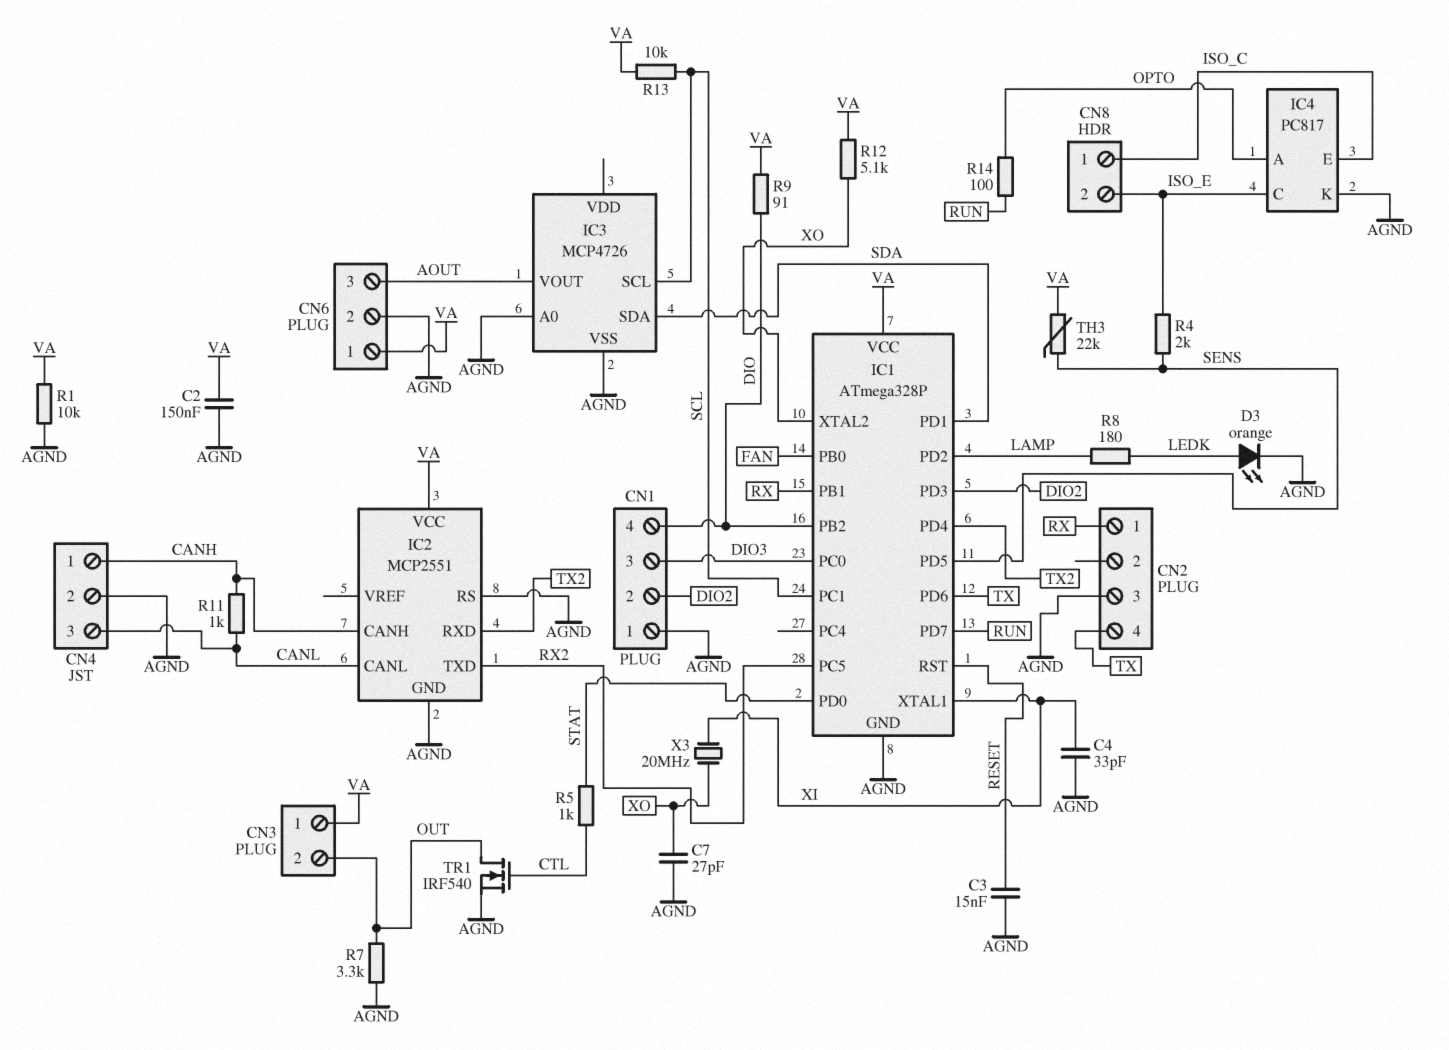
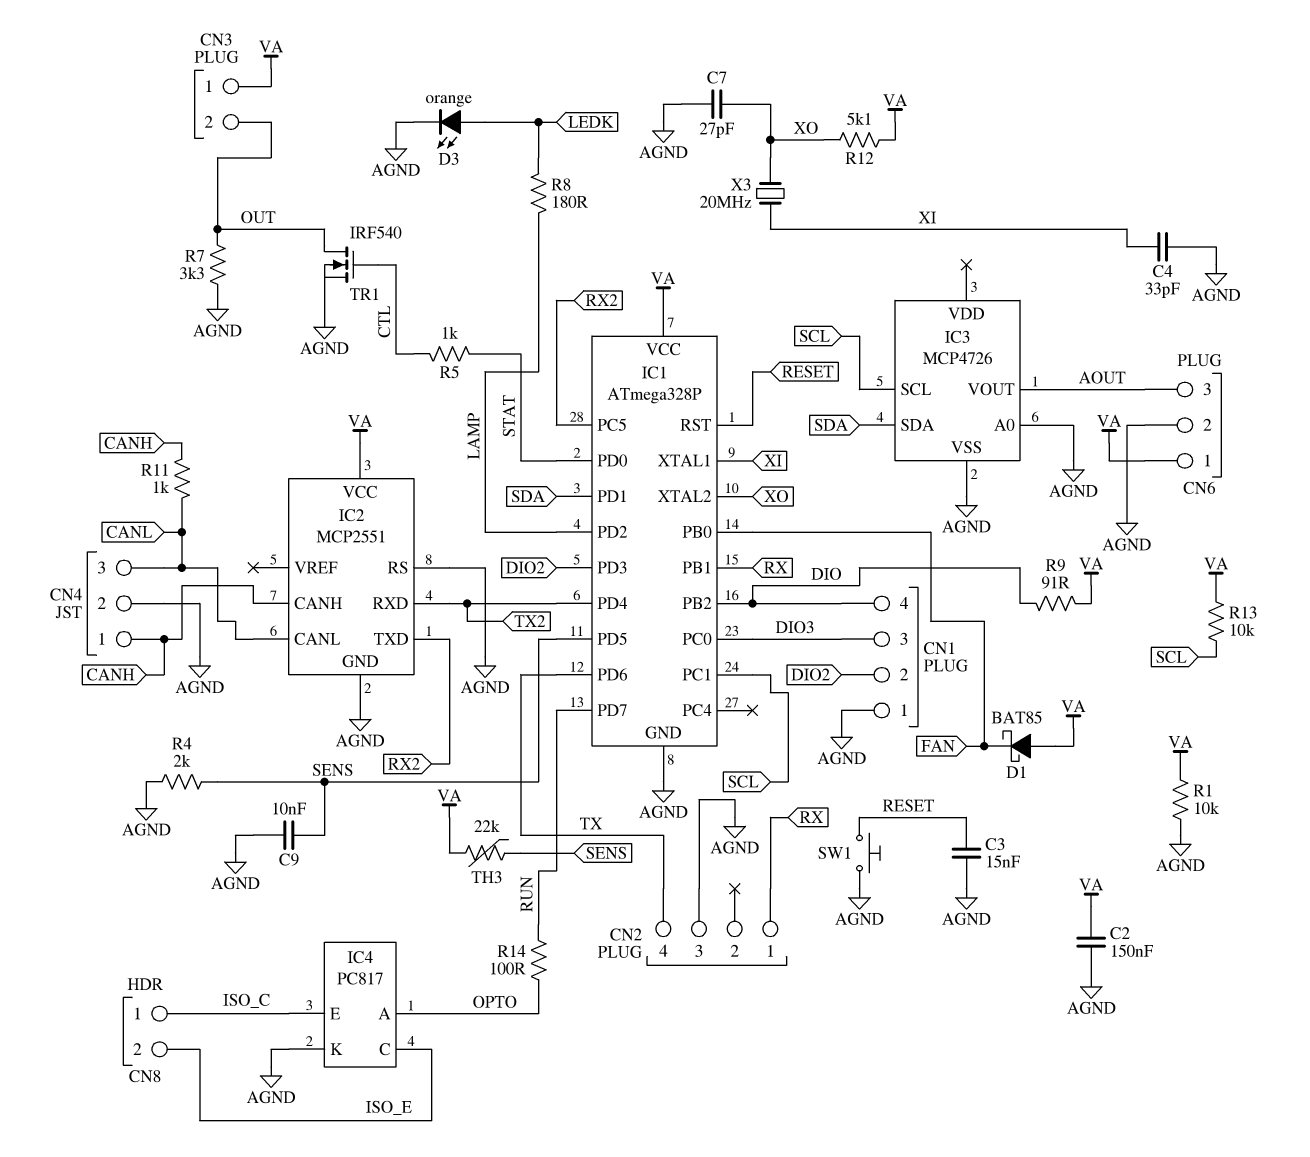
C9: none -> 10nF (AGND, SENS)
D1: none -> schottky BAT85 (A VA, K FAN)
R4: 2k (ISO_E, SENS) -> 2k (AGND, SENS)
SW1: none -> button (AGND, RESET)

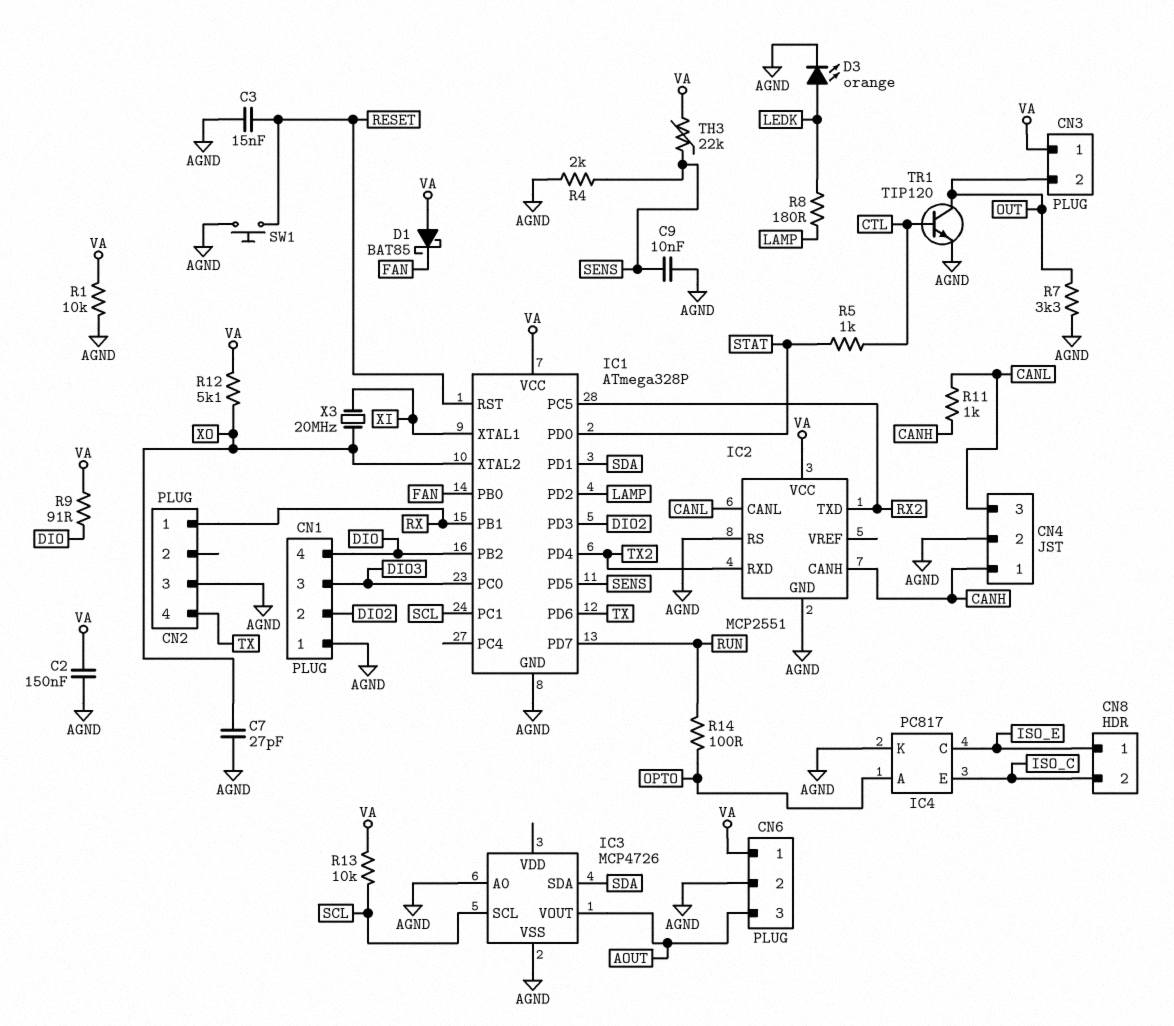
C4: 33pF (AGND, XI) -> none
CN8 pin 1: ISO_C -> ISO_E
CN8 pin 2: ISO_E -> ISO_C
TR1: NMOS IRF540 (G CTL, D OUT, S AGND) -> NPN TIP120 (B CTL, C OUT, E AGND)

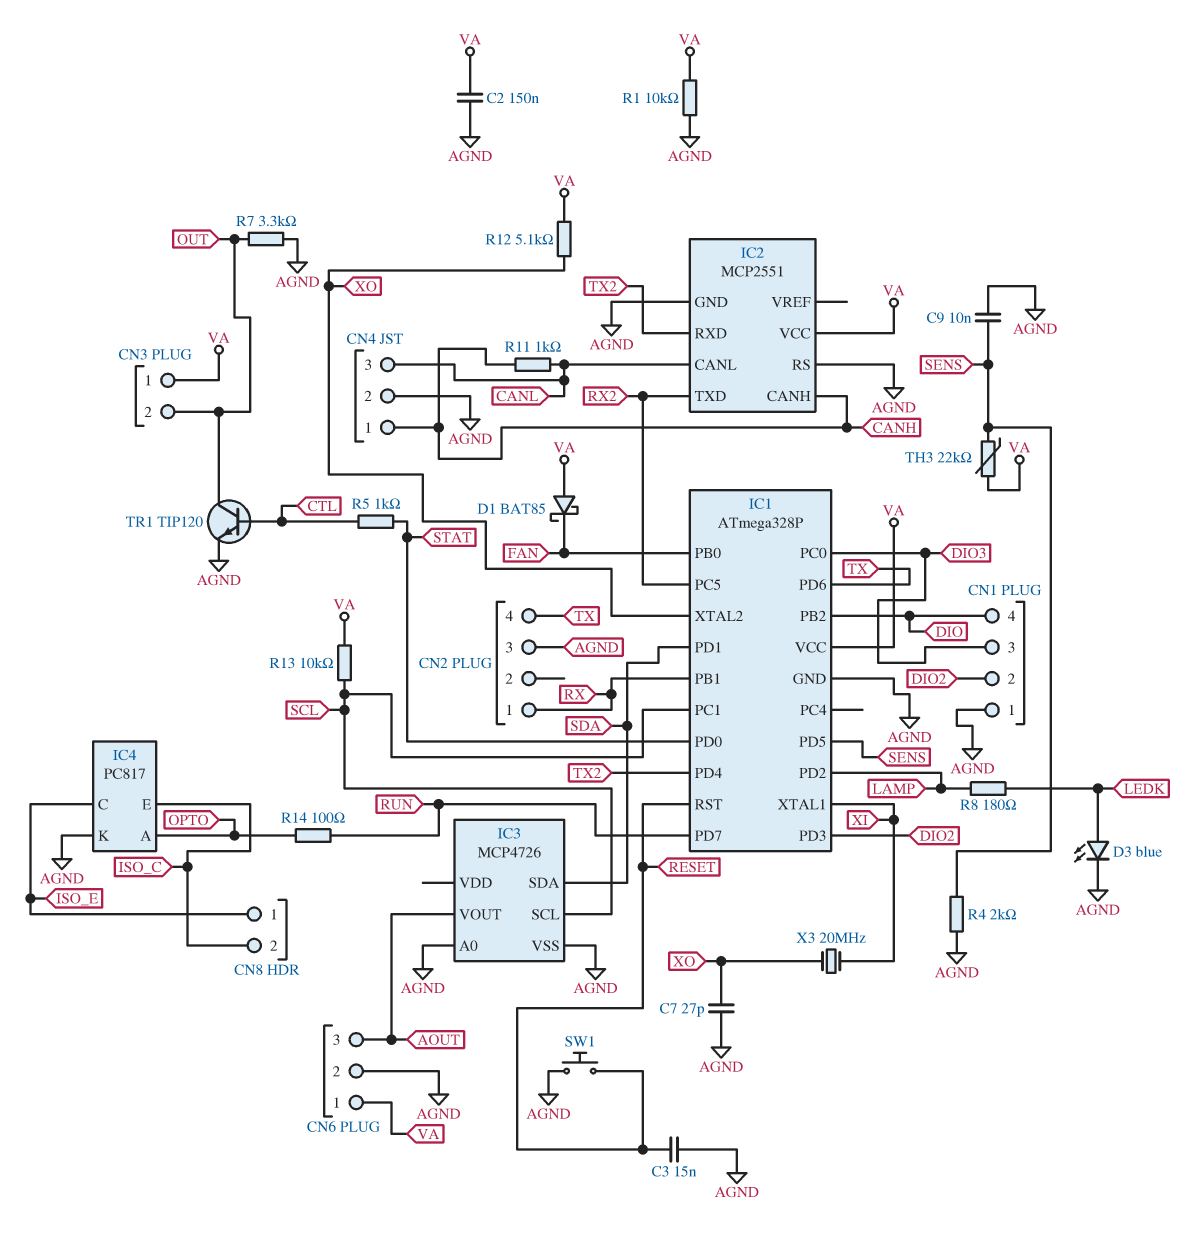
D3: LED orange (A LEDK, K AGND) -> LED blue (A LEDK, K AGND)
R9: 91 (DIO, VA) -> none

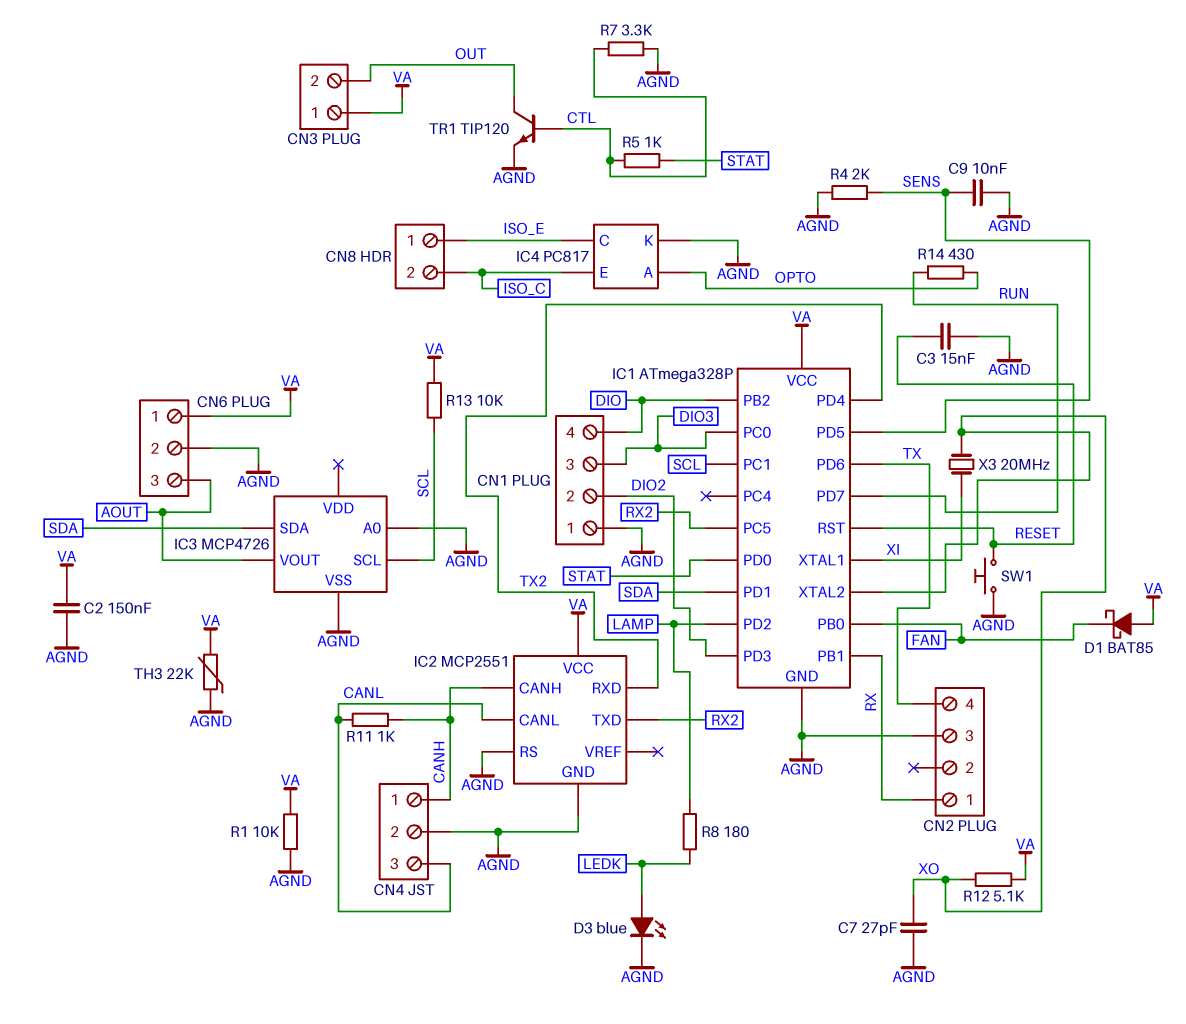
R7: 3.3k (AGND, OUT) -> 3.3k (AGND, CTL)
R14: 100 (OPTO, RUN) -> 430 (OPTO, RUN)
TH3: 22k (SENS, VA) -> 22k (AGND, VA)

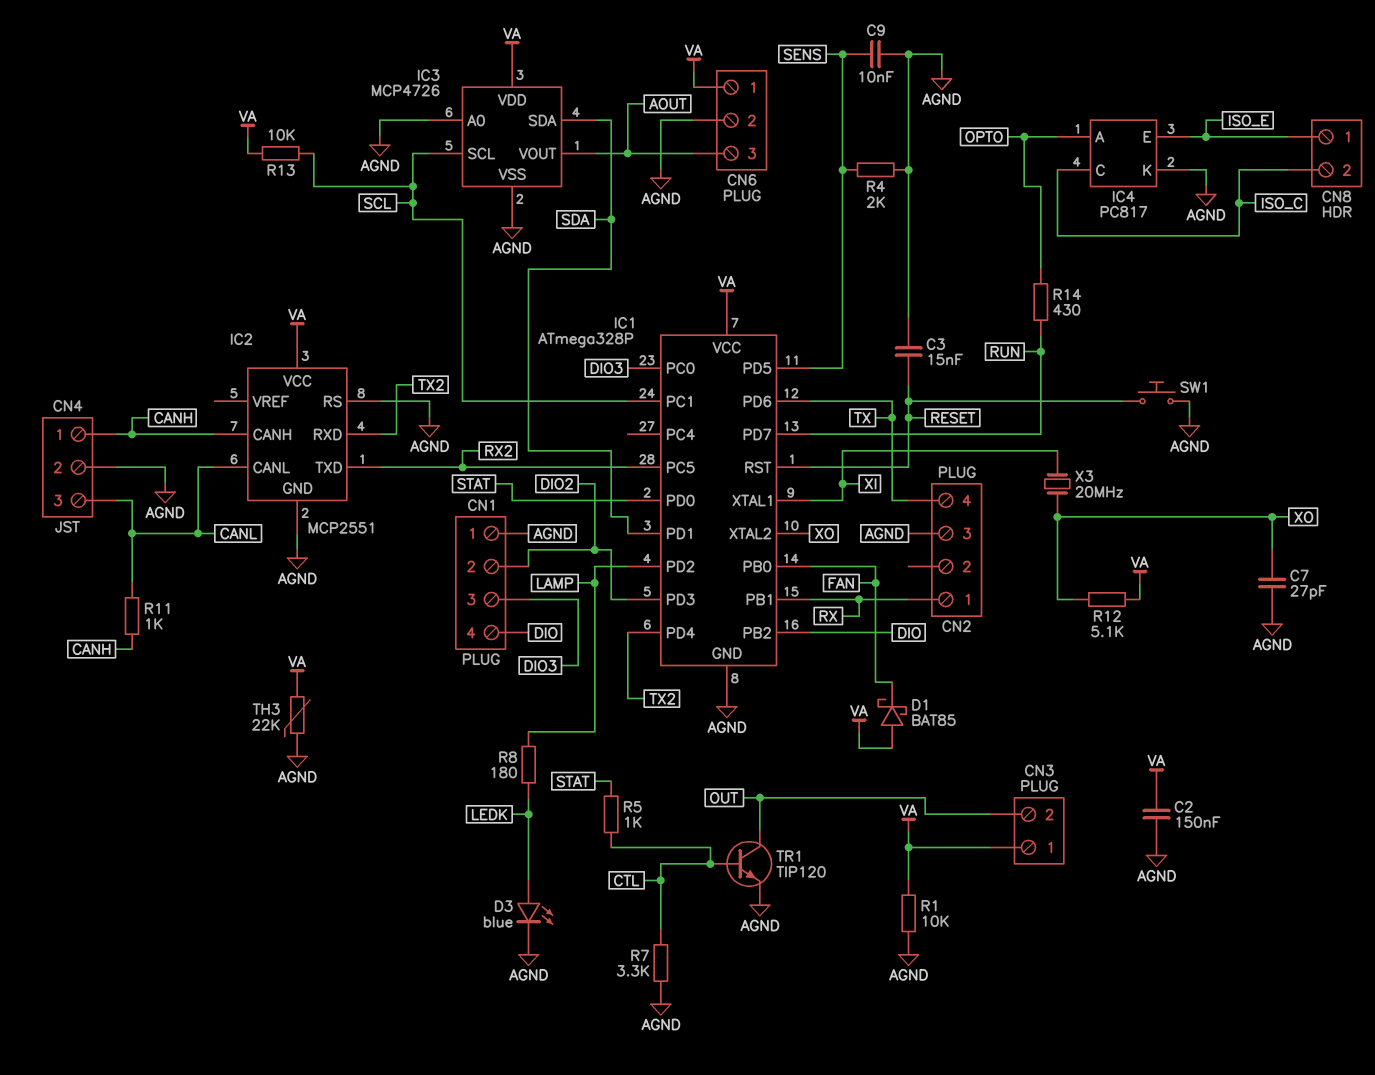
IC3 pin VDD: none -> VA
IC4 pin C: ISO_E -> ISO_C
IC4 pin E: ISO_C -> ISO_E

